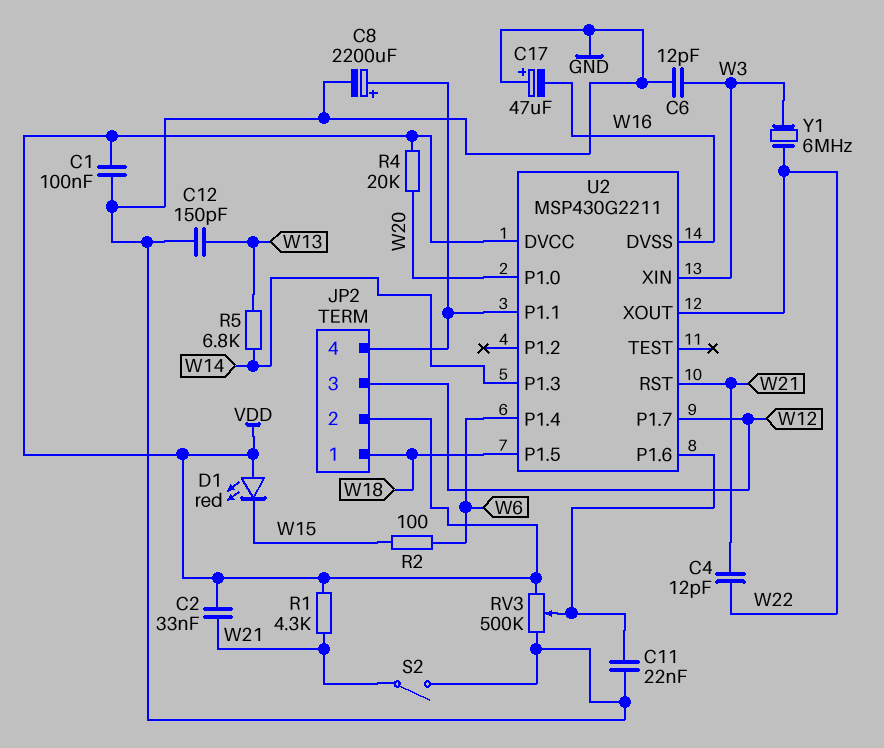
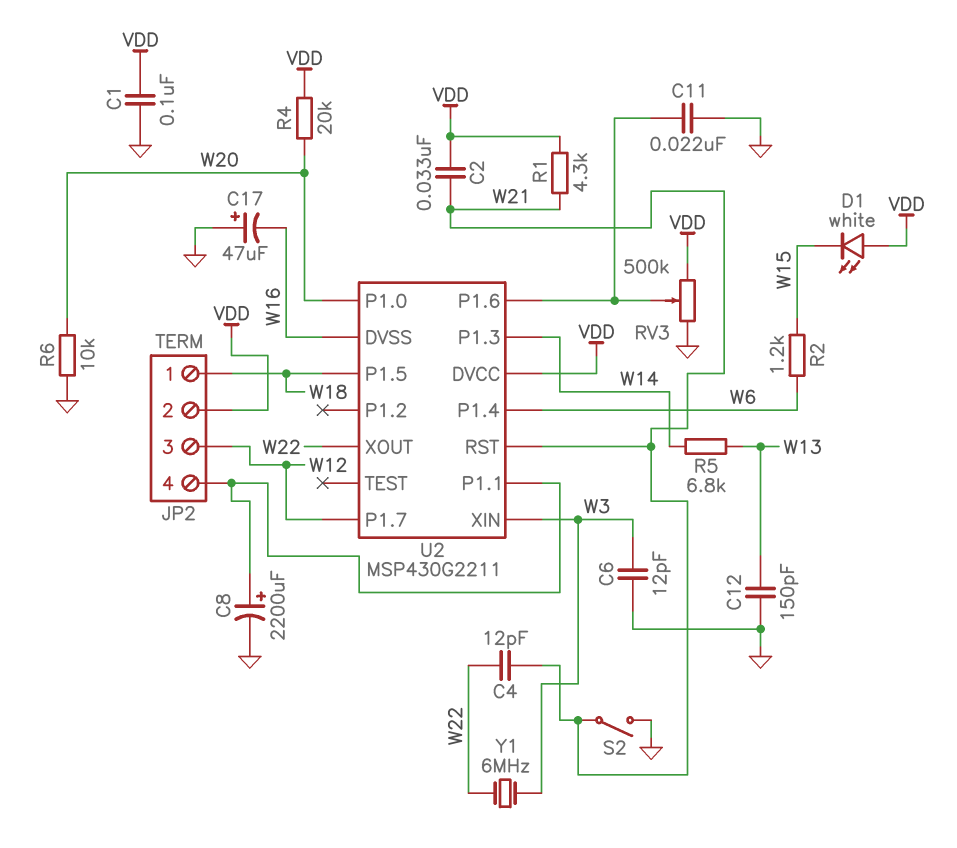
D1: LED red (A VDD, K W15) -> LED white (A VDD, K W15)
R2: 100 (W6, W15) -> 1.2k (W6, W15)
R6: none -> 10k (GND, W20)

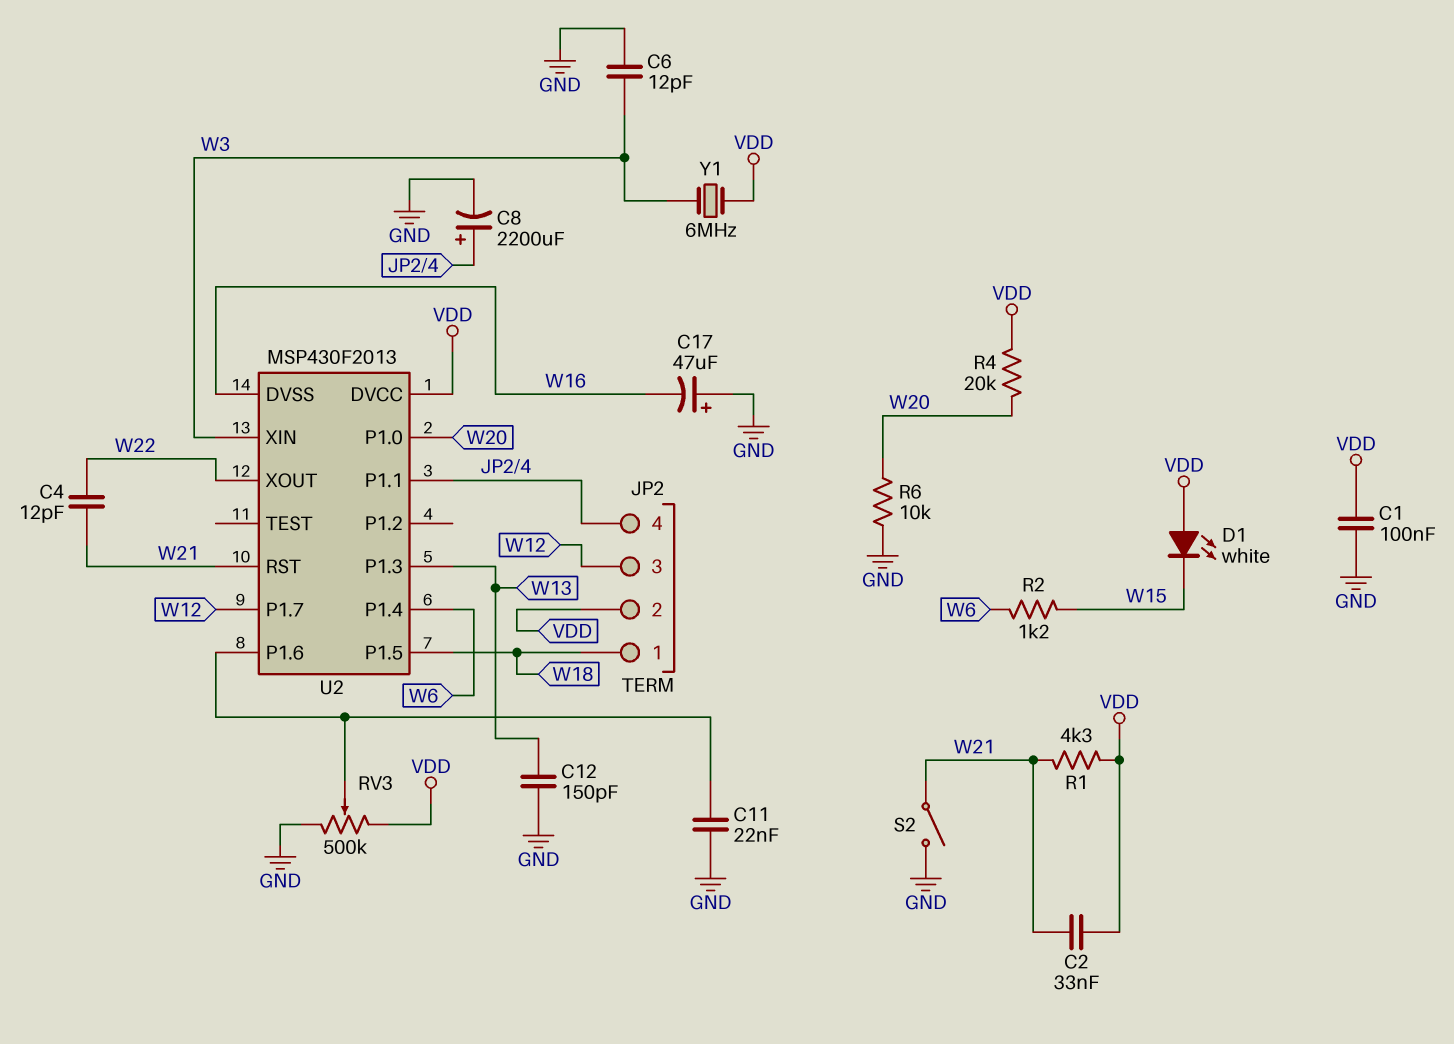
R5: 6.8k (W13, W14) -> none
U2: MSP430G2211 -> MSP430F2013
U2 pin P1.3: W14 -> W13
Y1: 6MHz (W3, W22) -> 6MHz (VDD, W3)

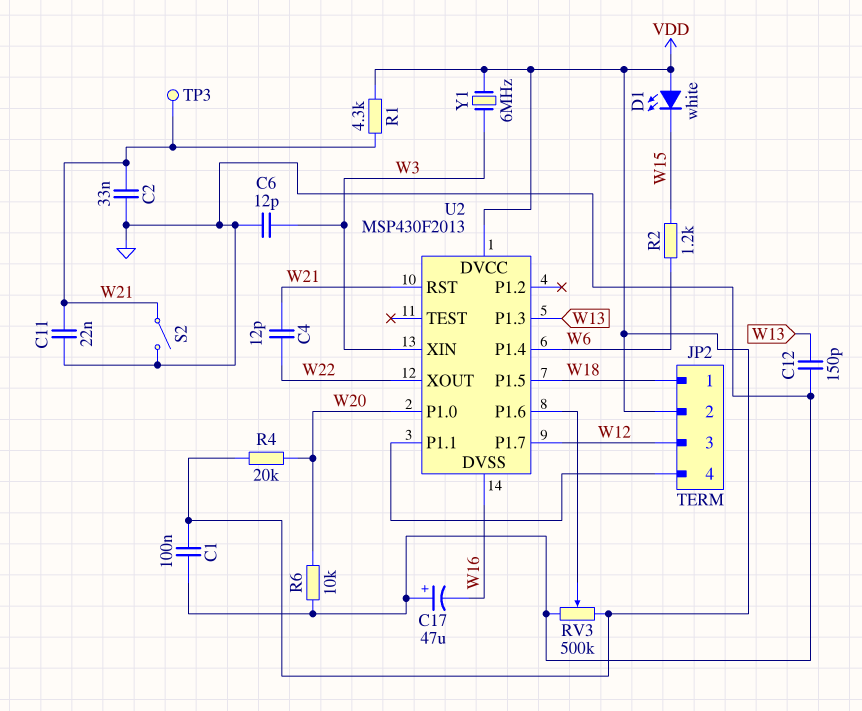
C2: 33nF (VDD, W21) -> 33nF (GND, W21)
C8: 2200uF (plus JP2/4, minus GND) -> none
C11: 22nF (GND, U2/P1.6) -> 22nF (GND, W21)
TP3: none -> test point (W21)

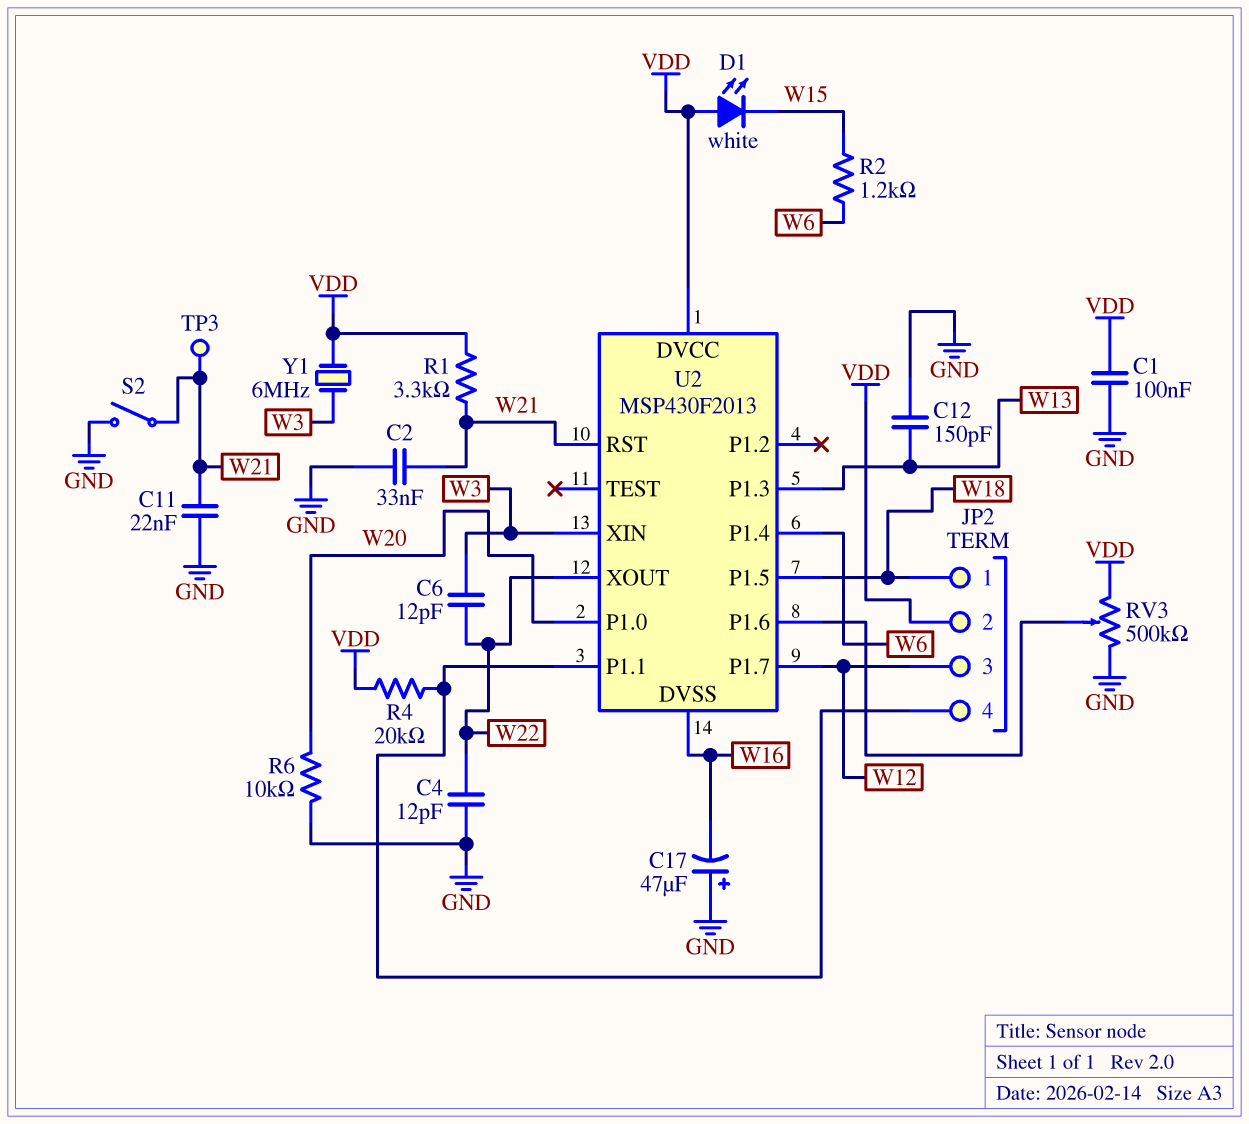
C4: 12pF (W21, W22) -> 12pF (GND, W22)
C6: 12pF (GND, W3) -> 12pF (W3, W22)
R1: 4.3k (VDD, W21) -> 3.3k (VDD, W21)
R4: 20k (VDD, W20) -> 20k (JP2/4, VDD)

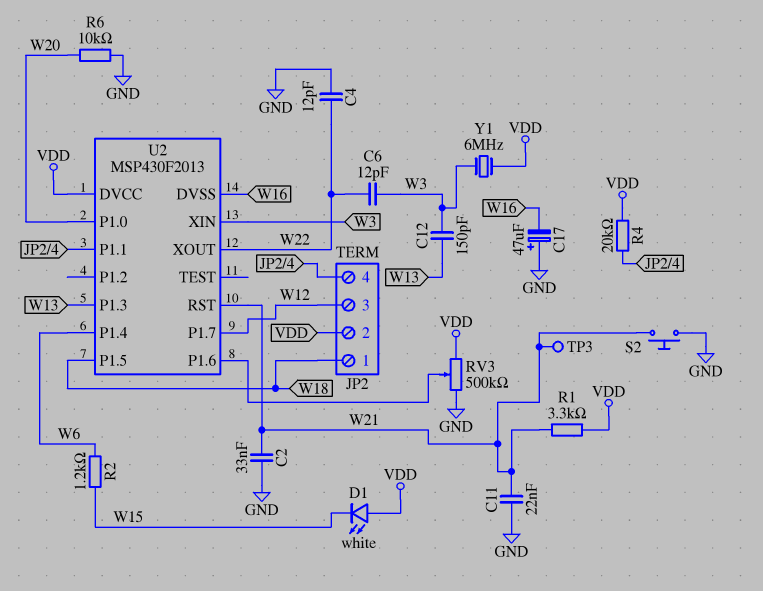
C1: 100nF (GND, VDD) -> none
C12: 150pF (GND, W13) -> 150pF (W3, W13)
S2: switch (GND, W21) -> button (GND, W21)

